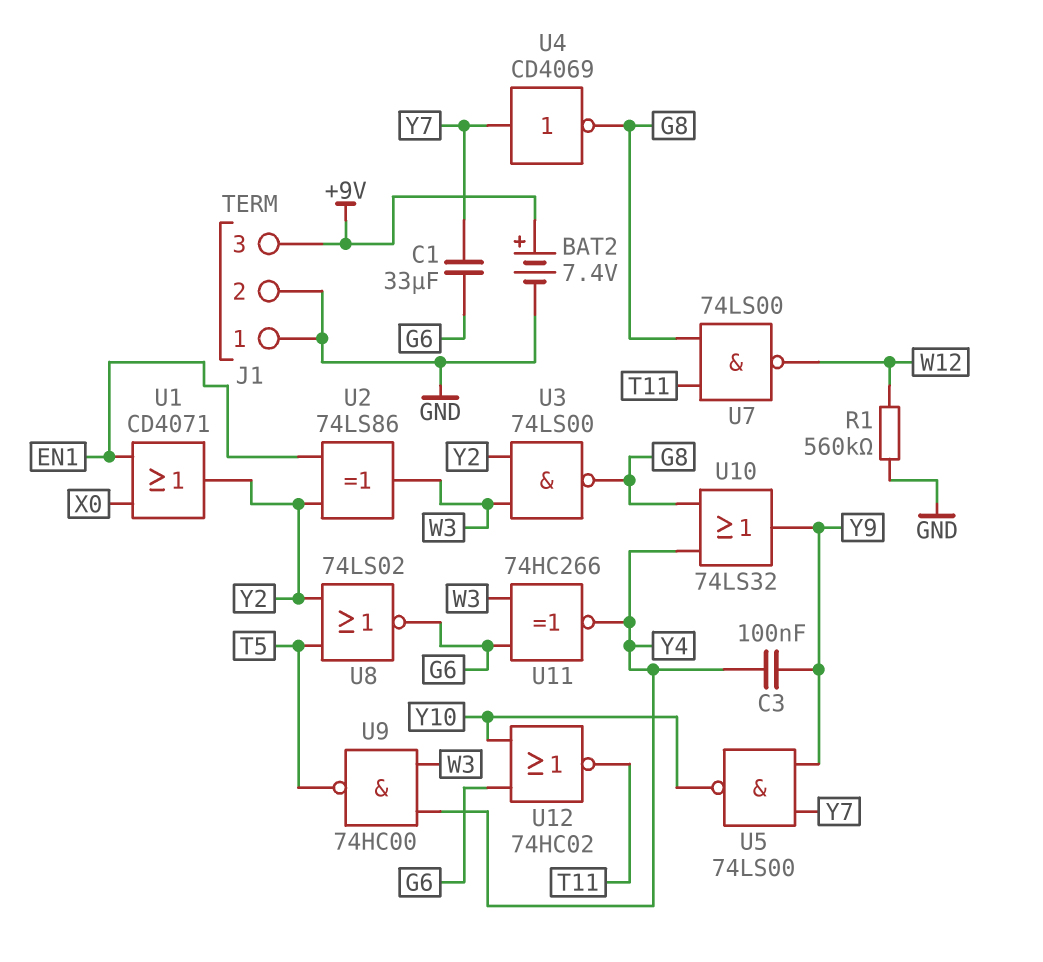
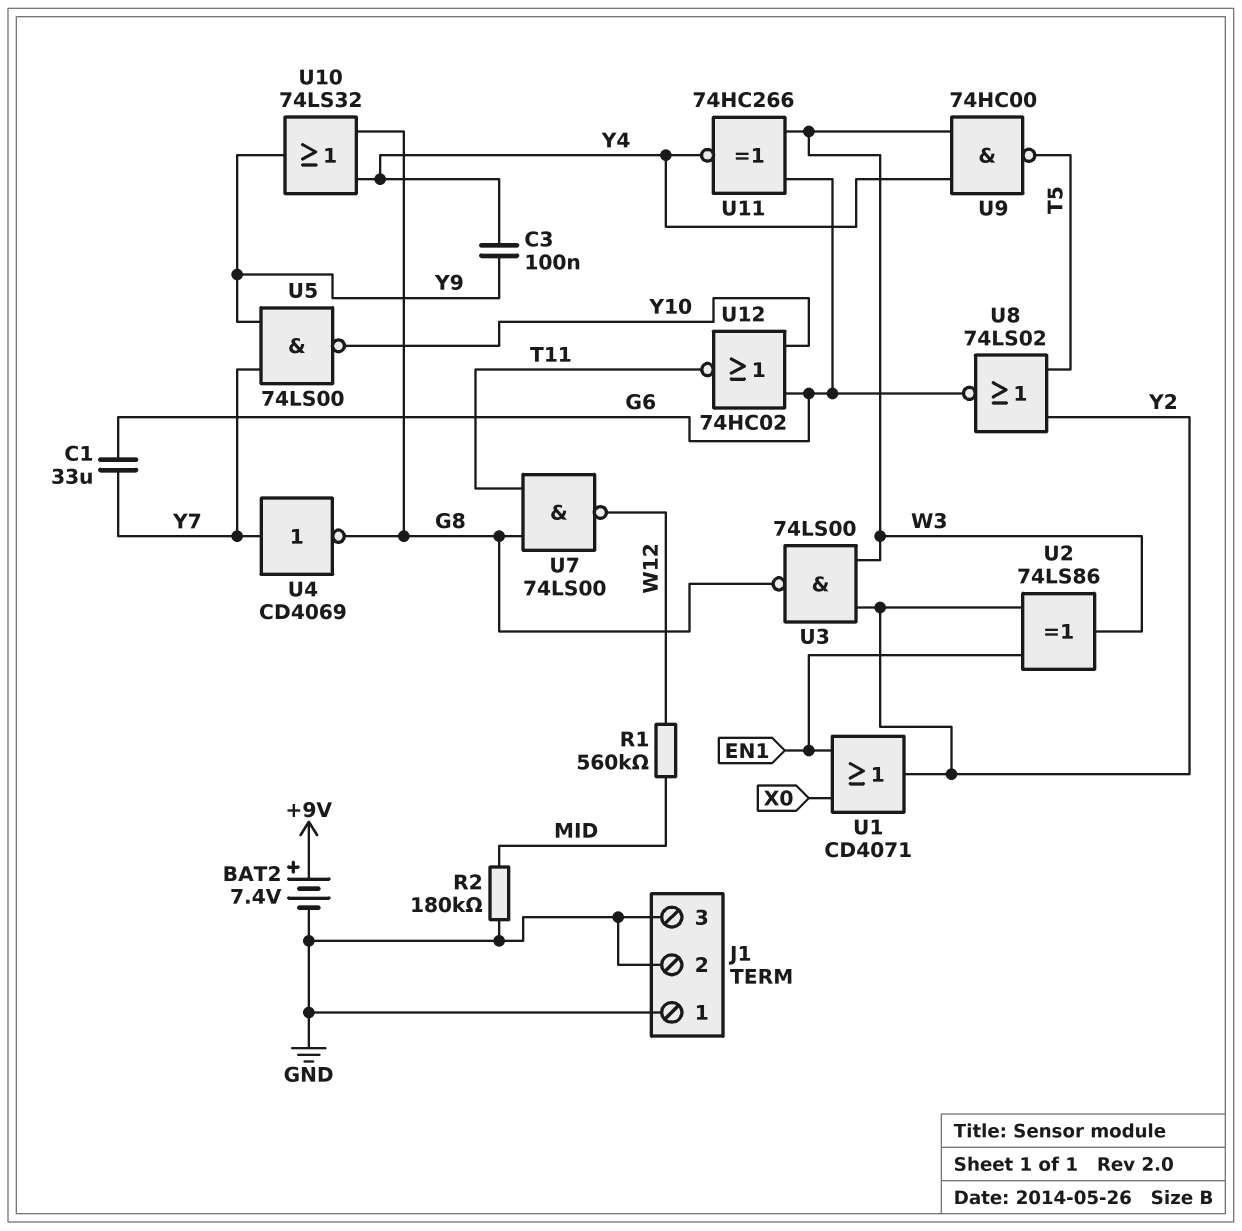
J1 pin 3: +9V -> GND
R1: 560k (GND, W12) -> 560k (MID, W12)
R2: none -> 180k (GND, MID)

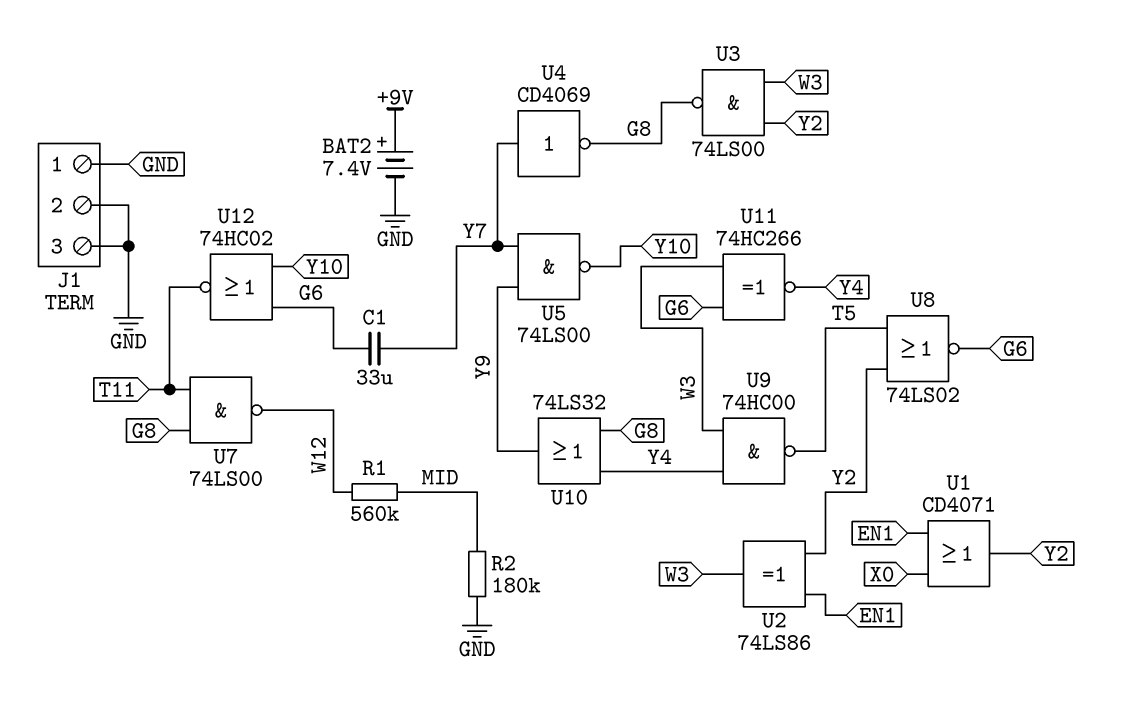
C3: 100nF (Y4, Y9) -> none

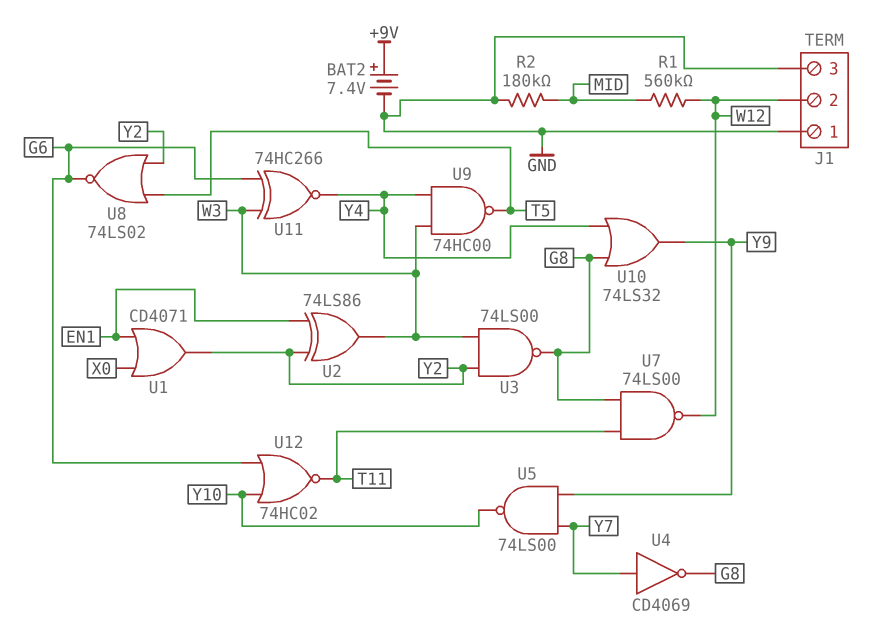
C1: 33uF (G6, Y7) -> none
J1 pin 2: GND -> W12

